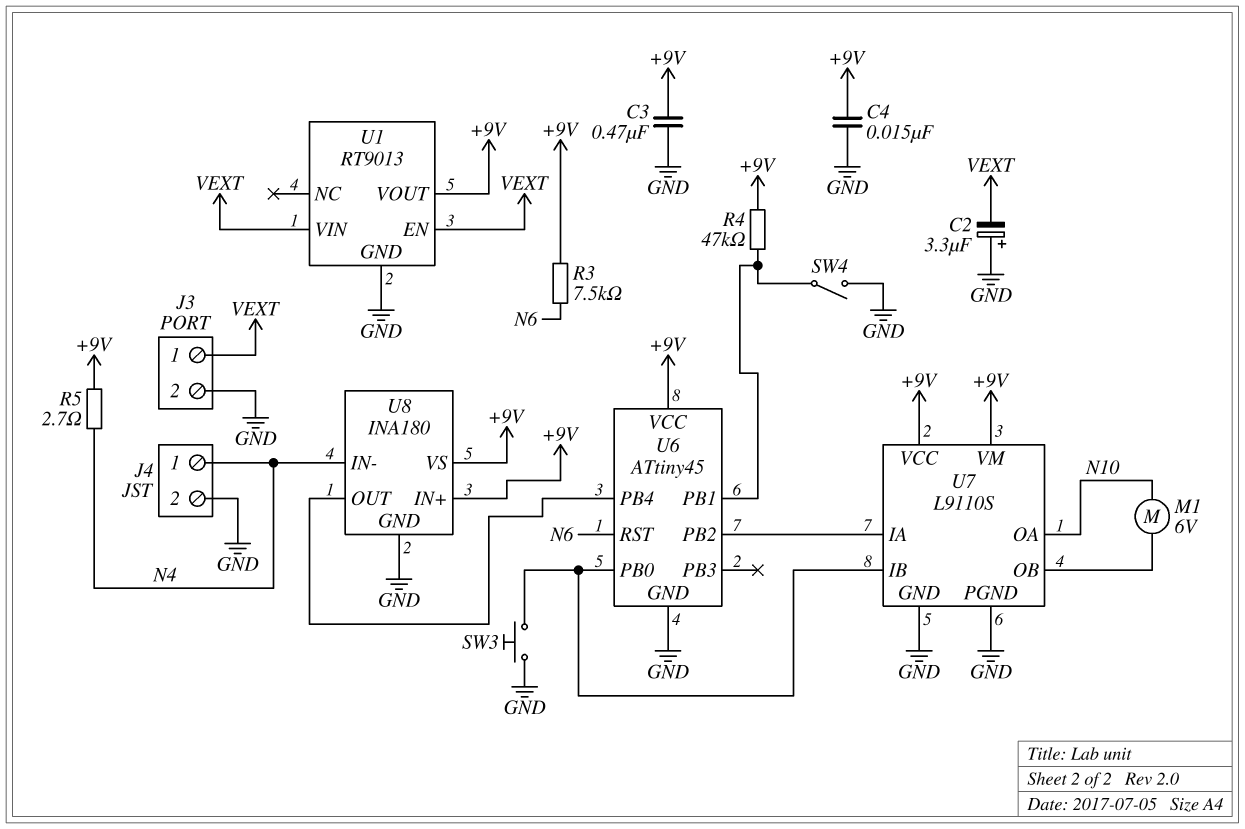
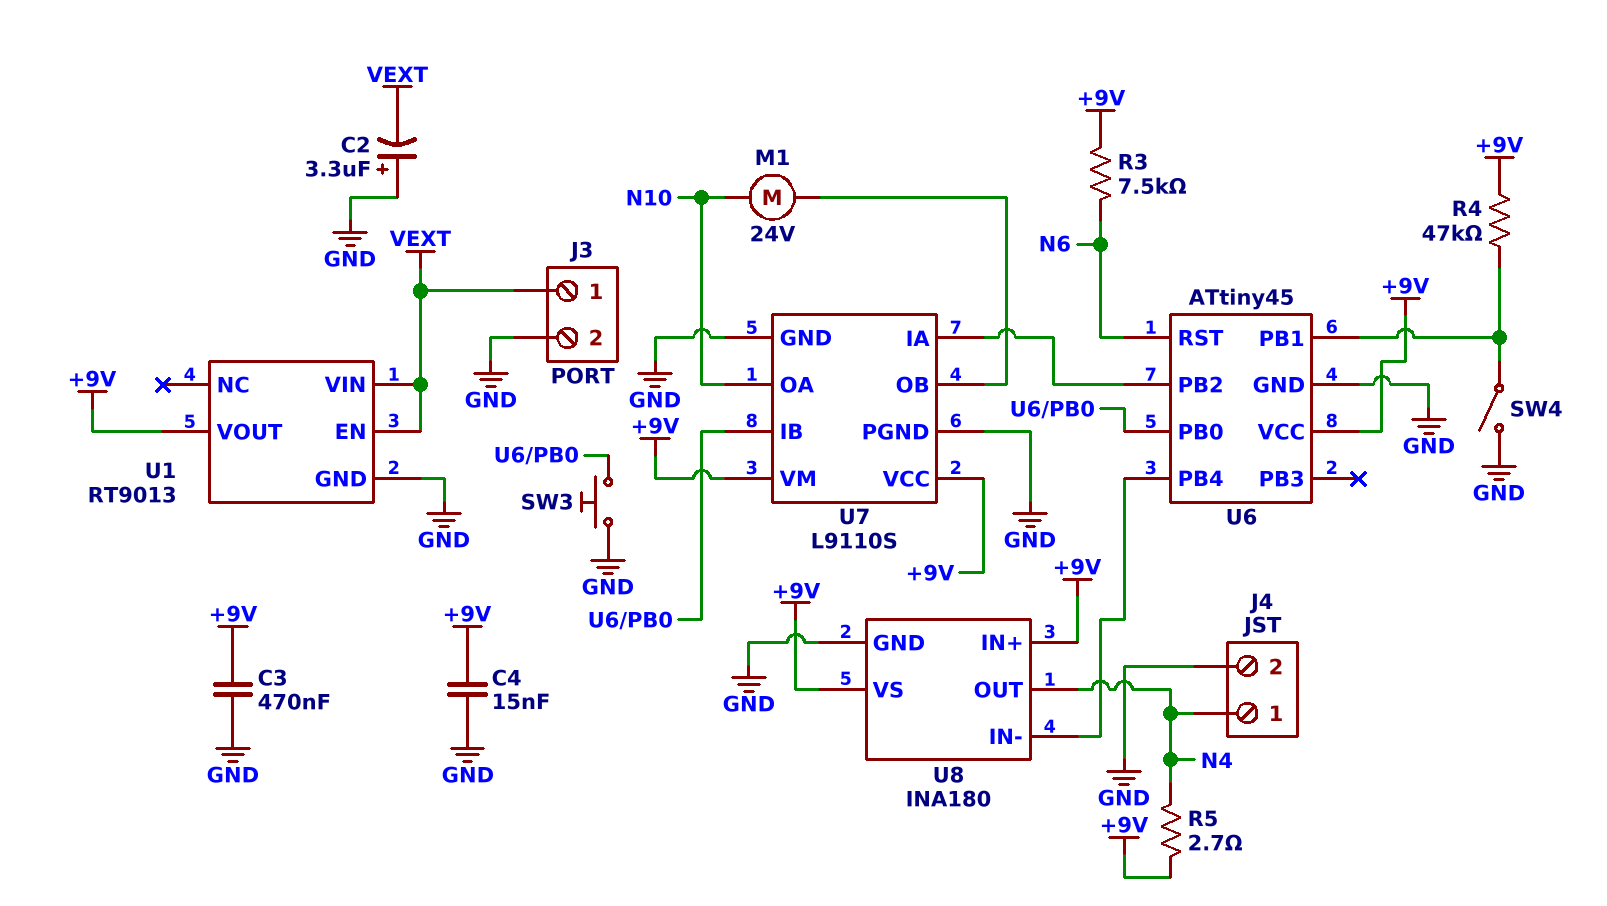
M1: motor 6V (N10, U7/OB) -> motor 24V (N10, U7/OB)
U8 pin IN-: N4 -> U6/PB4
U8 pin OUT: U6/PB4 -> N4

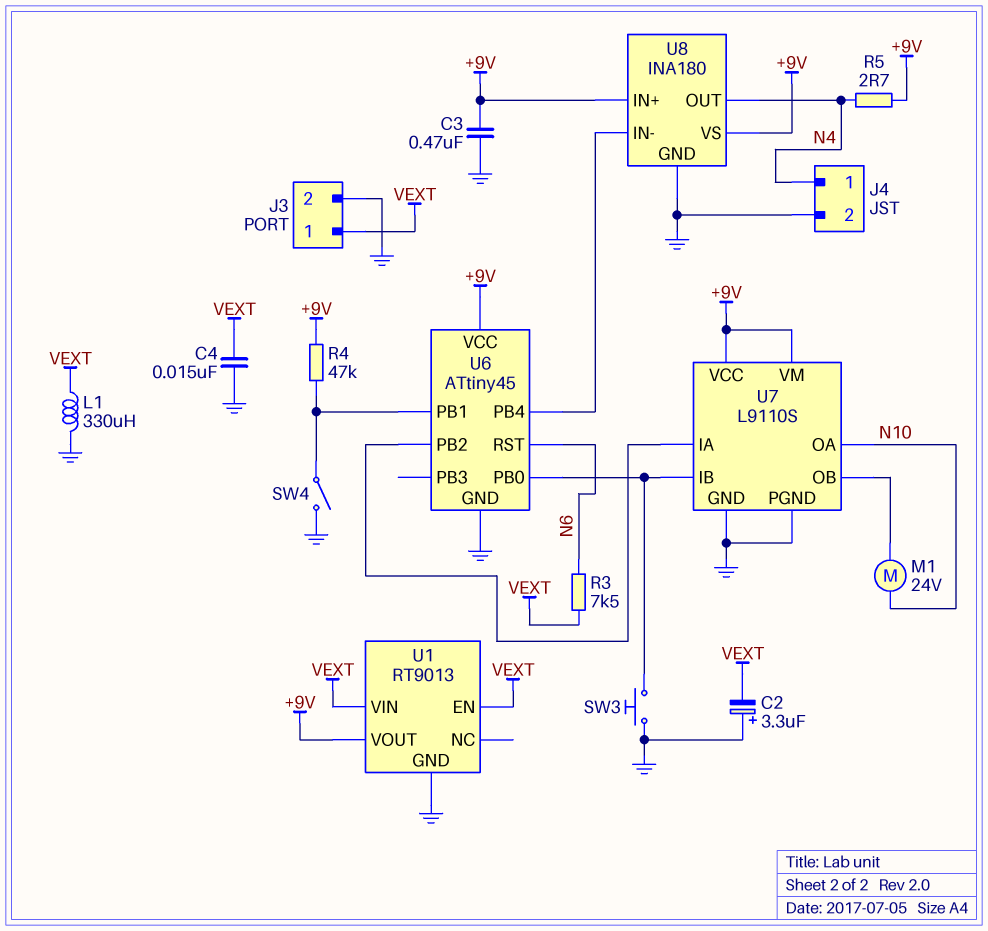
C4: 15nF (+9V, GND) -> 15nF (GND, VEXT)
L1: none -> 330uH (GND, VEXT)
R3: 7.5k (+9V, N6) -> 7.5k (N6, VEXT)

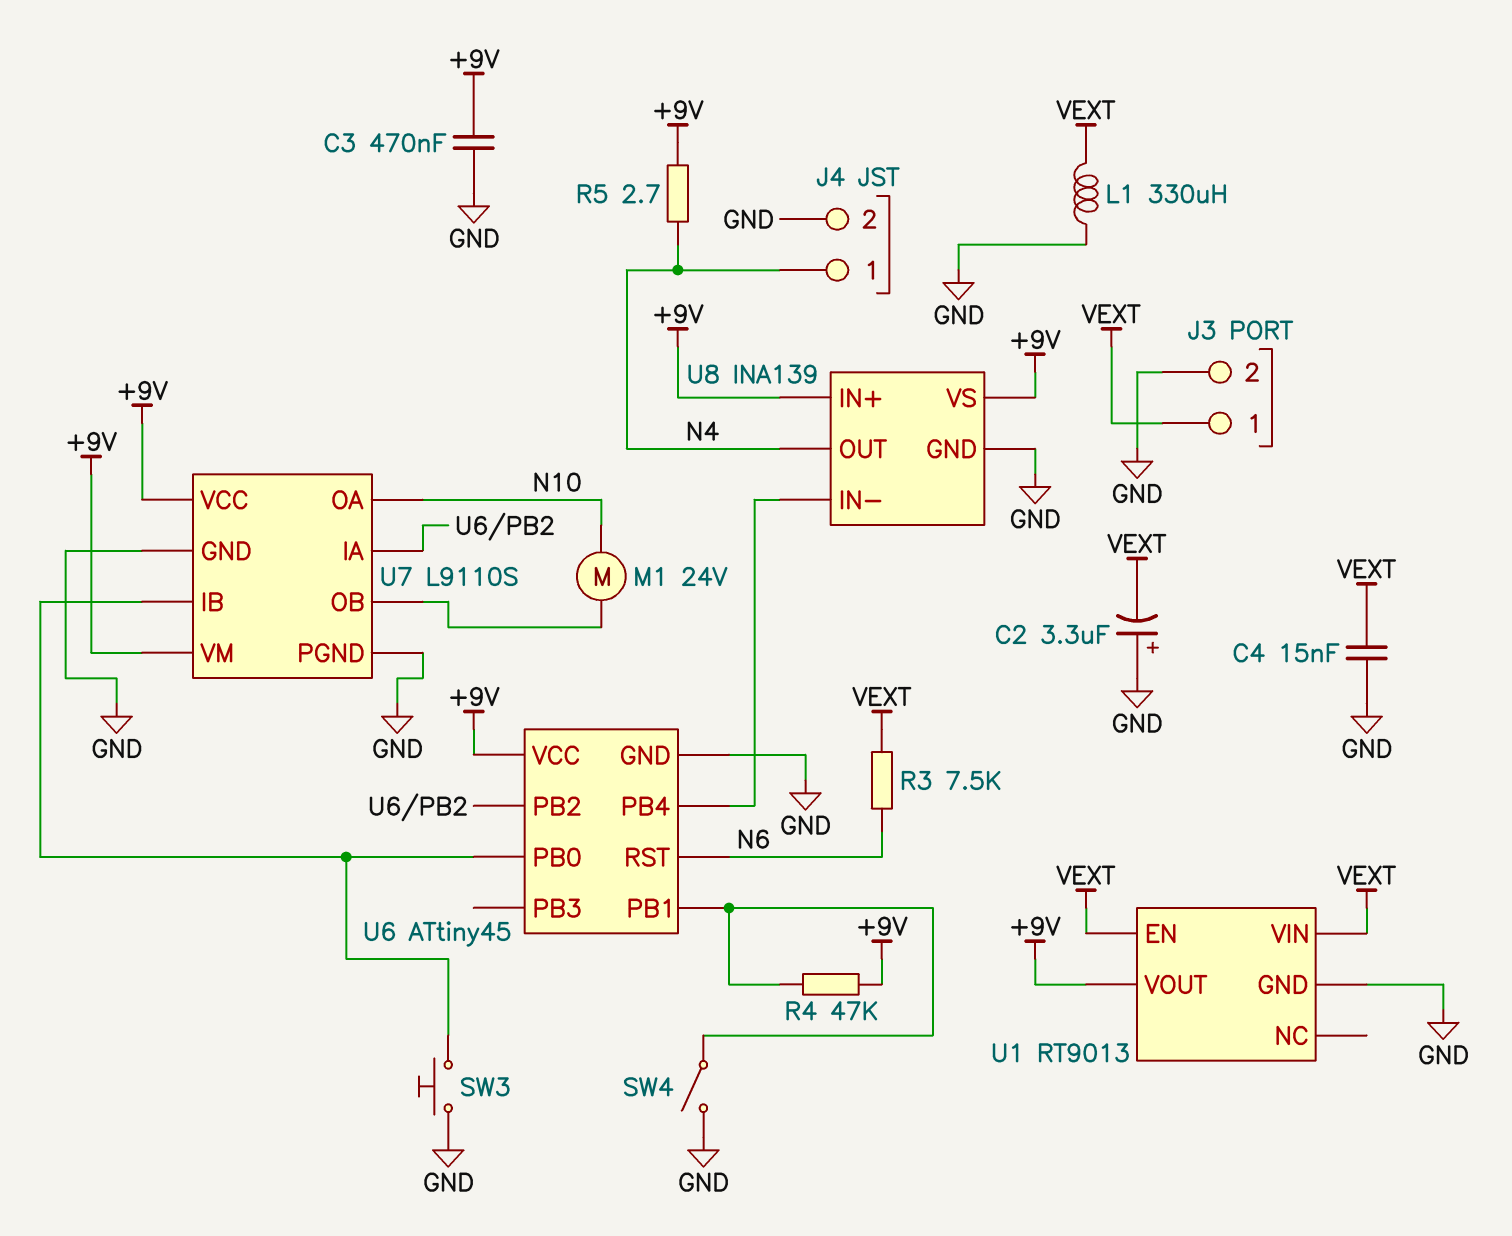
U8: INA180 -> INA139

